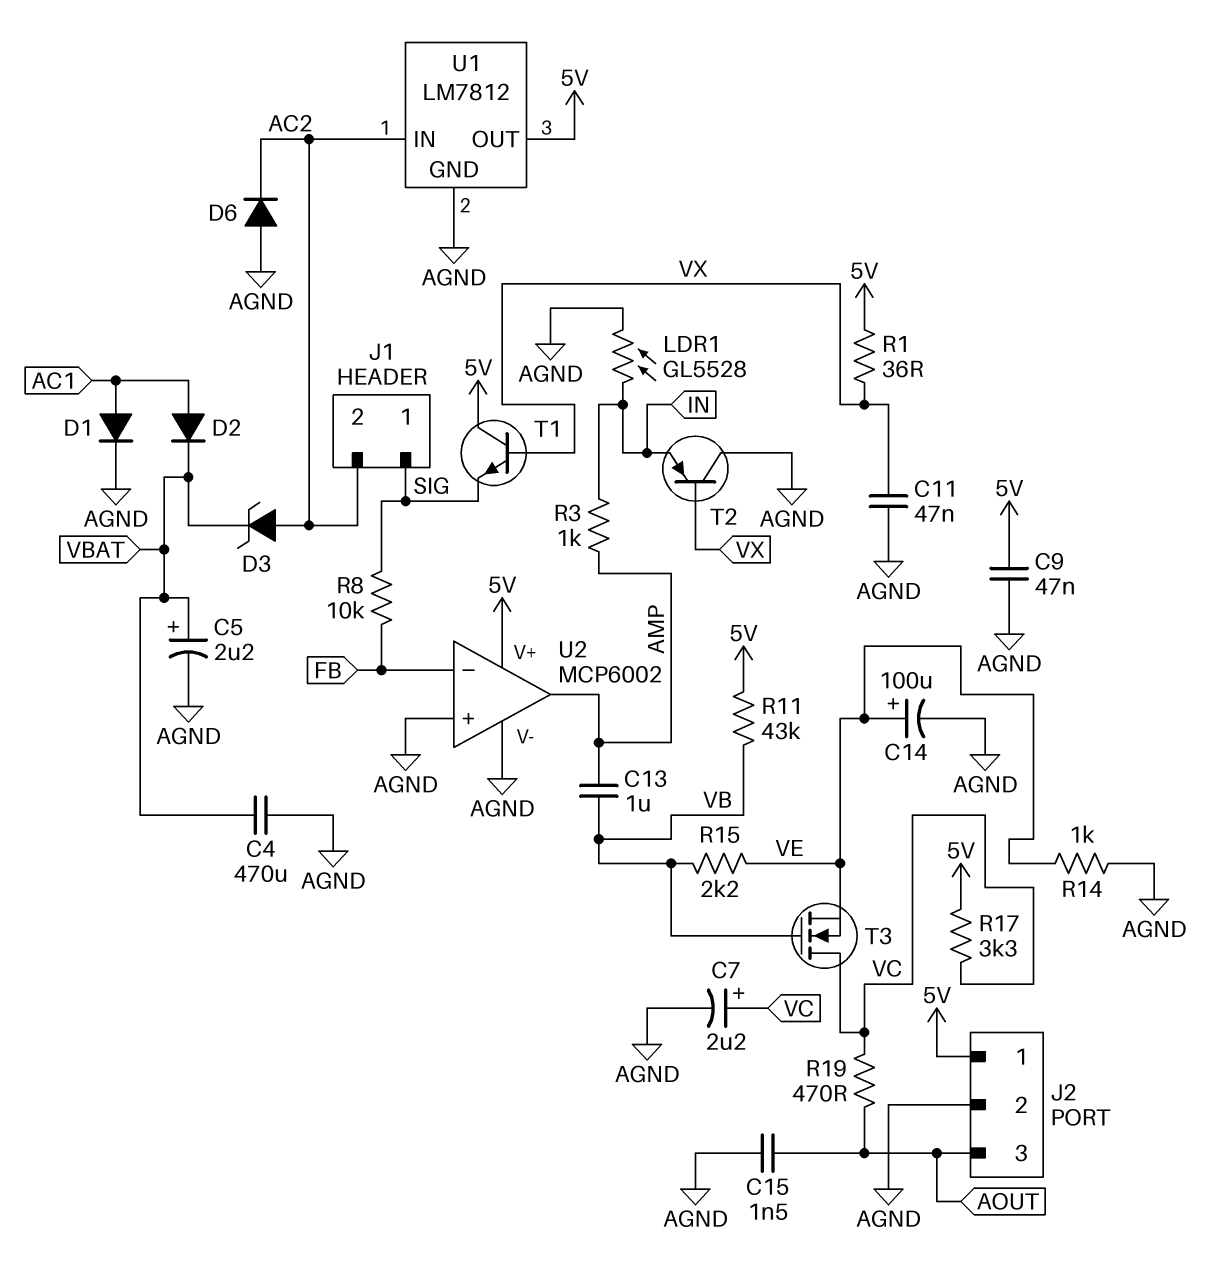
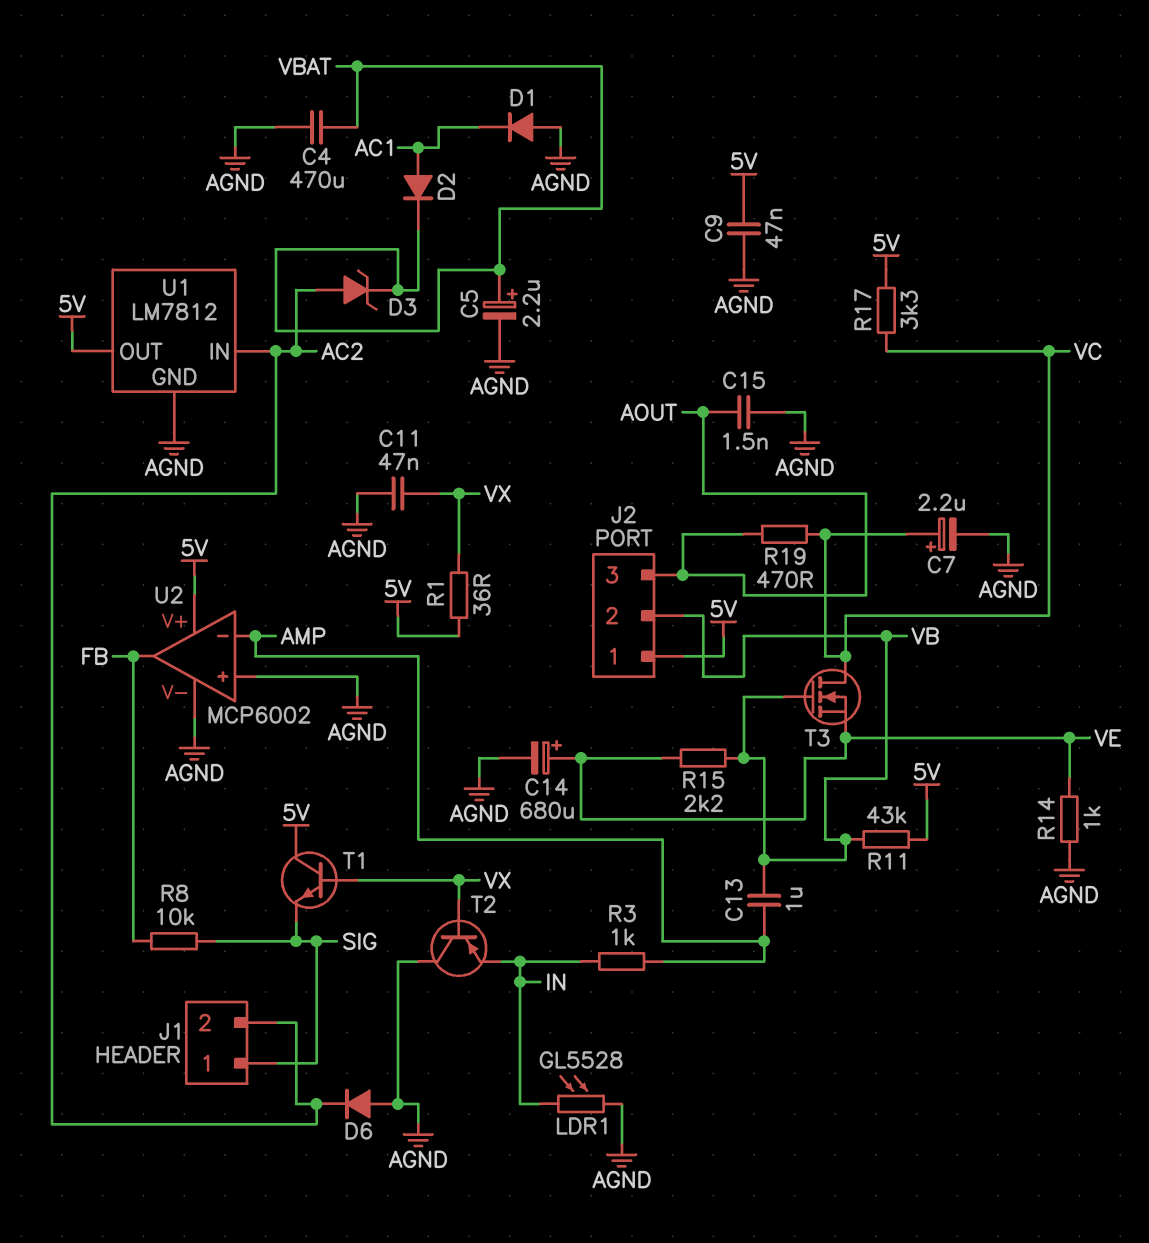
C14: 100uF (plus VE, minus AGND) -> 680uF (plus VE, minus AGND)
D1: diode (A AC1, K AGND) -> diode (A AGND, K AC1)
J2 pin 2: AGND -> VB
U2 pin in-: FB -> AMP
U2 pin out: AMP -> FB

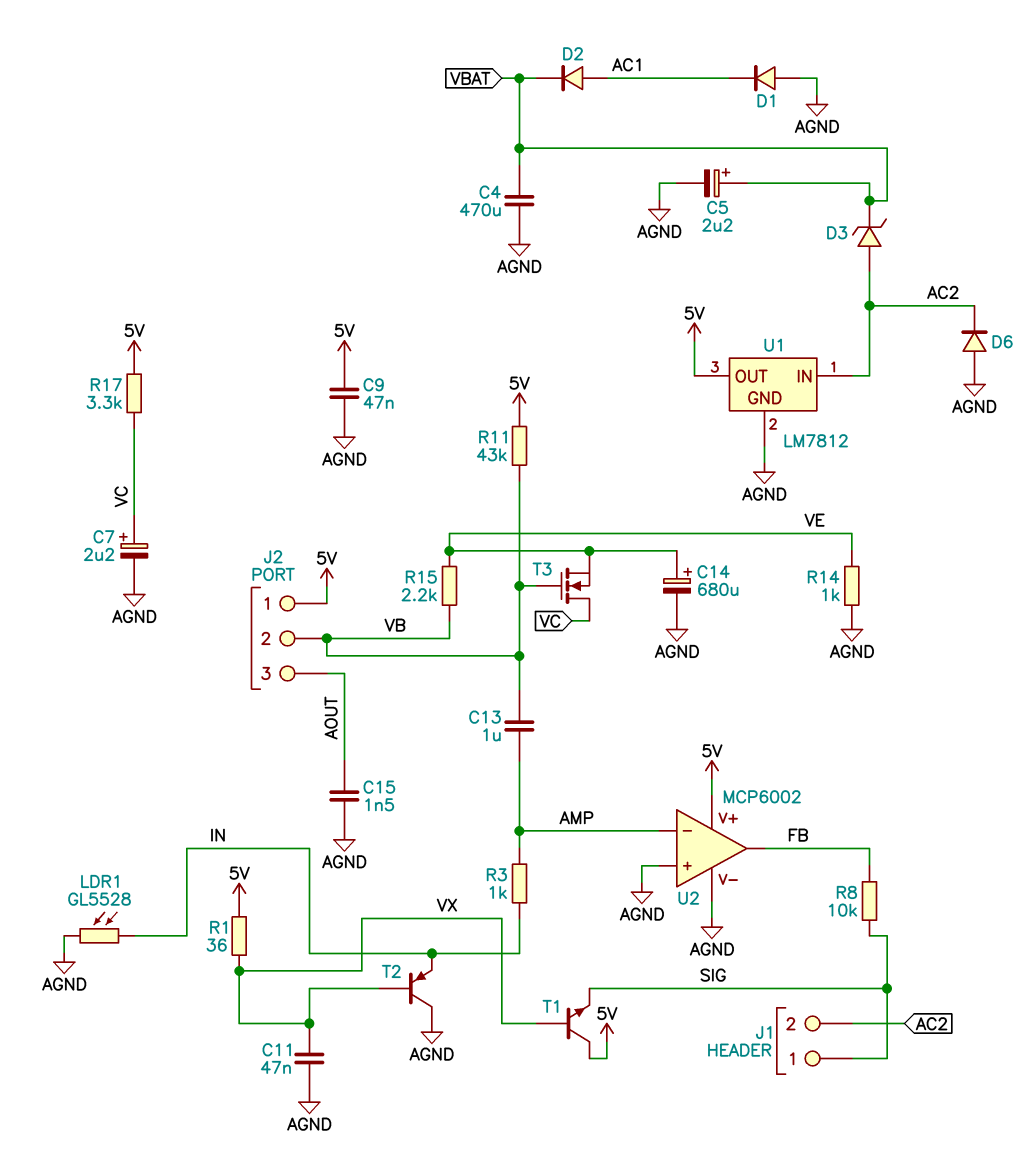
R19: 470 (AOUT, VC) -> none

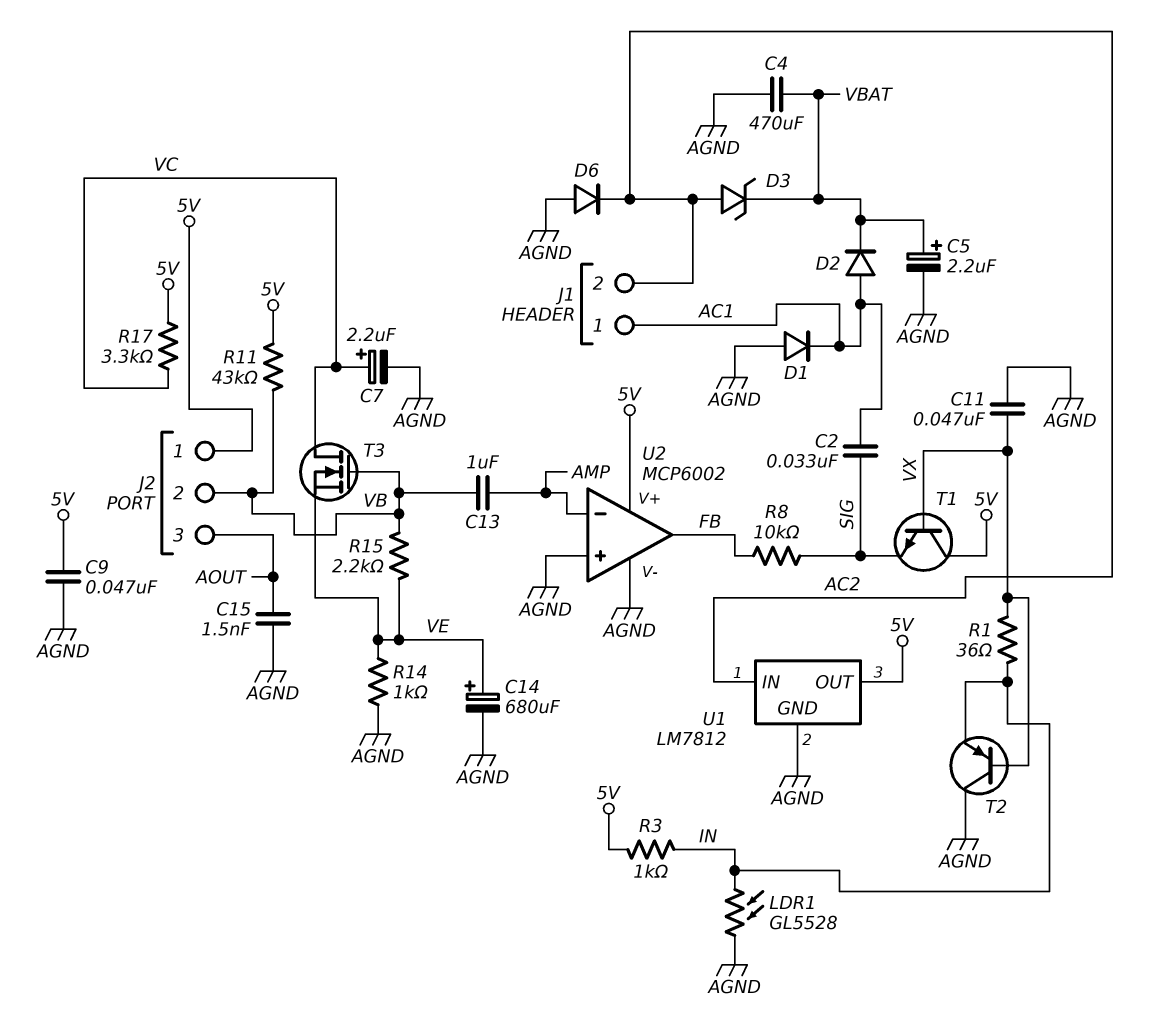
C2: none -> 33nF (AC1, SIG)
J1 pin 1: SIG -> AC1
R1: 36 (5V, VX) -> 36 (IN, VX)
R3: 1k (AMP, IN) -> 1k (5V, IN)

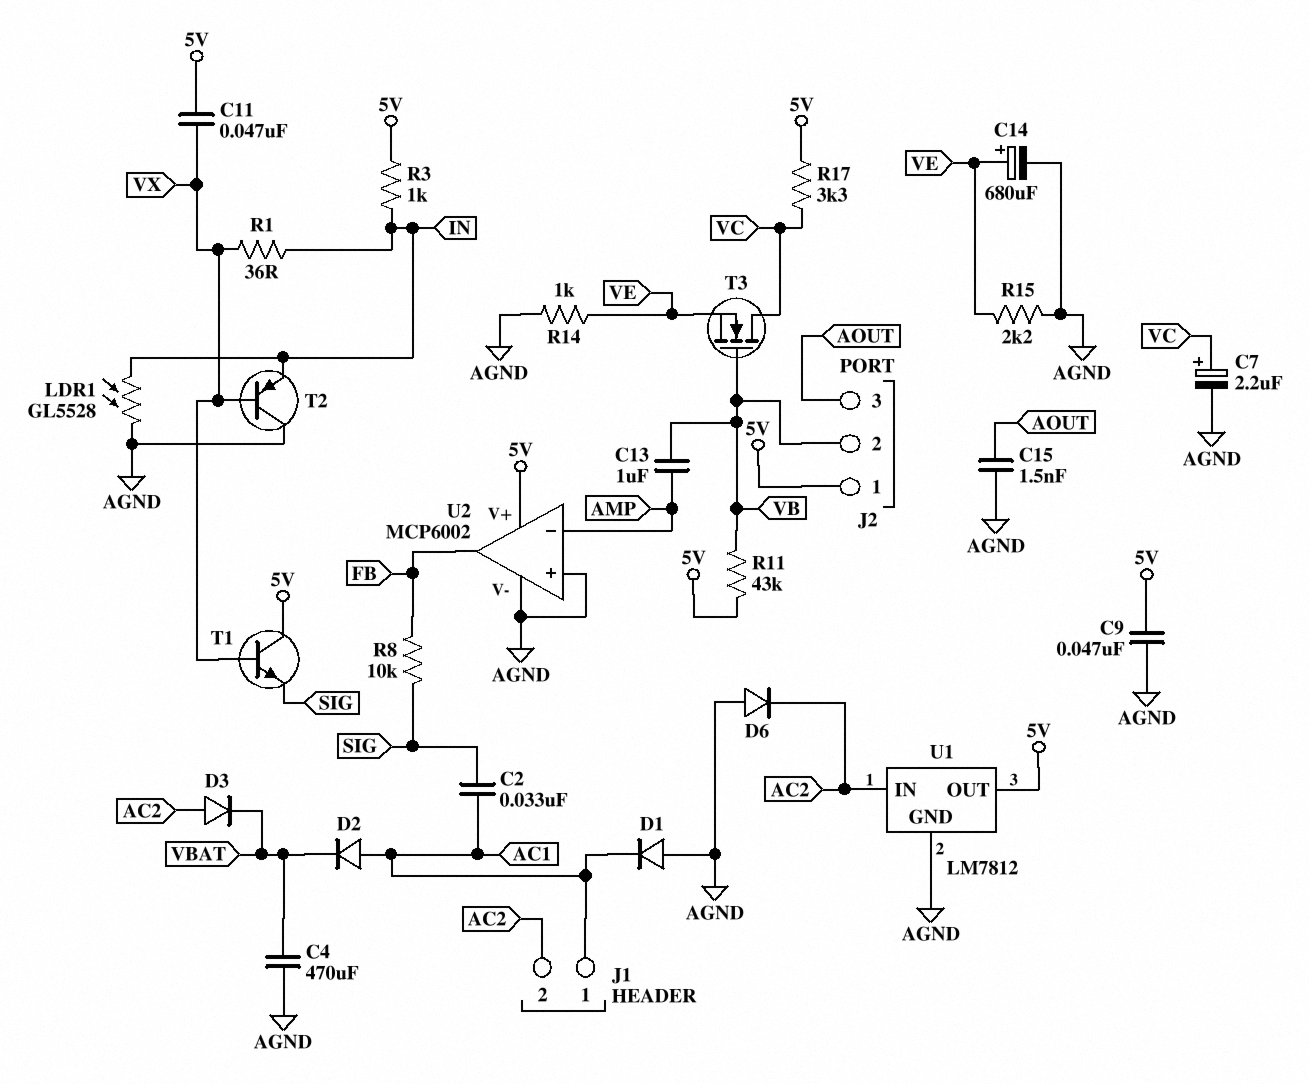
C5: 2.2uF (plus VBAT, minus AGND) -> none
C11: 47nF (AGND, VX) -> 47nF (5V, VX)
D3: zener (A AC2, K VBAT) -> diode (A AC2, K VBAT)
R15: 2.2k (VB, VE) -> 2.2k (AGND, VE)

